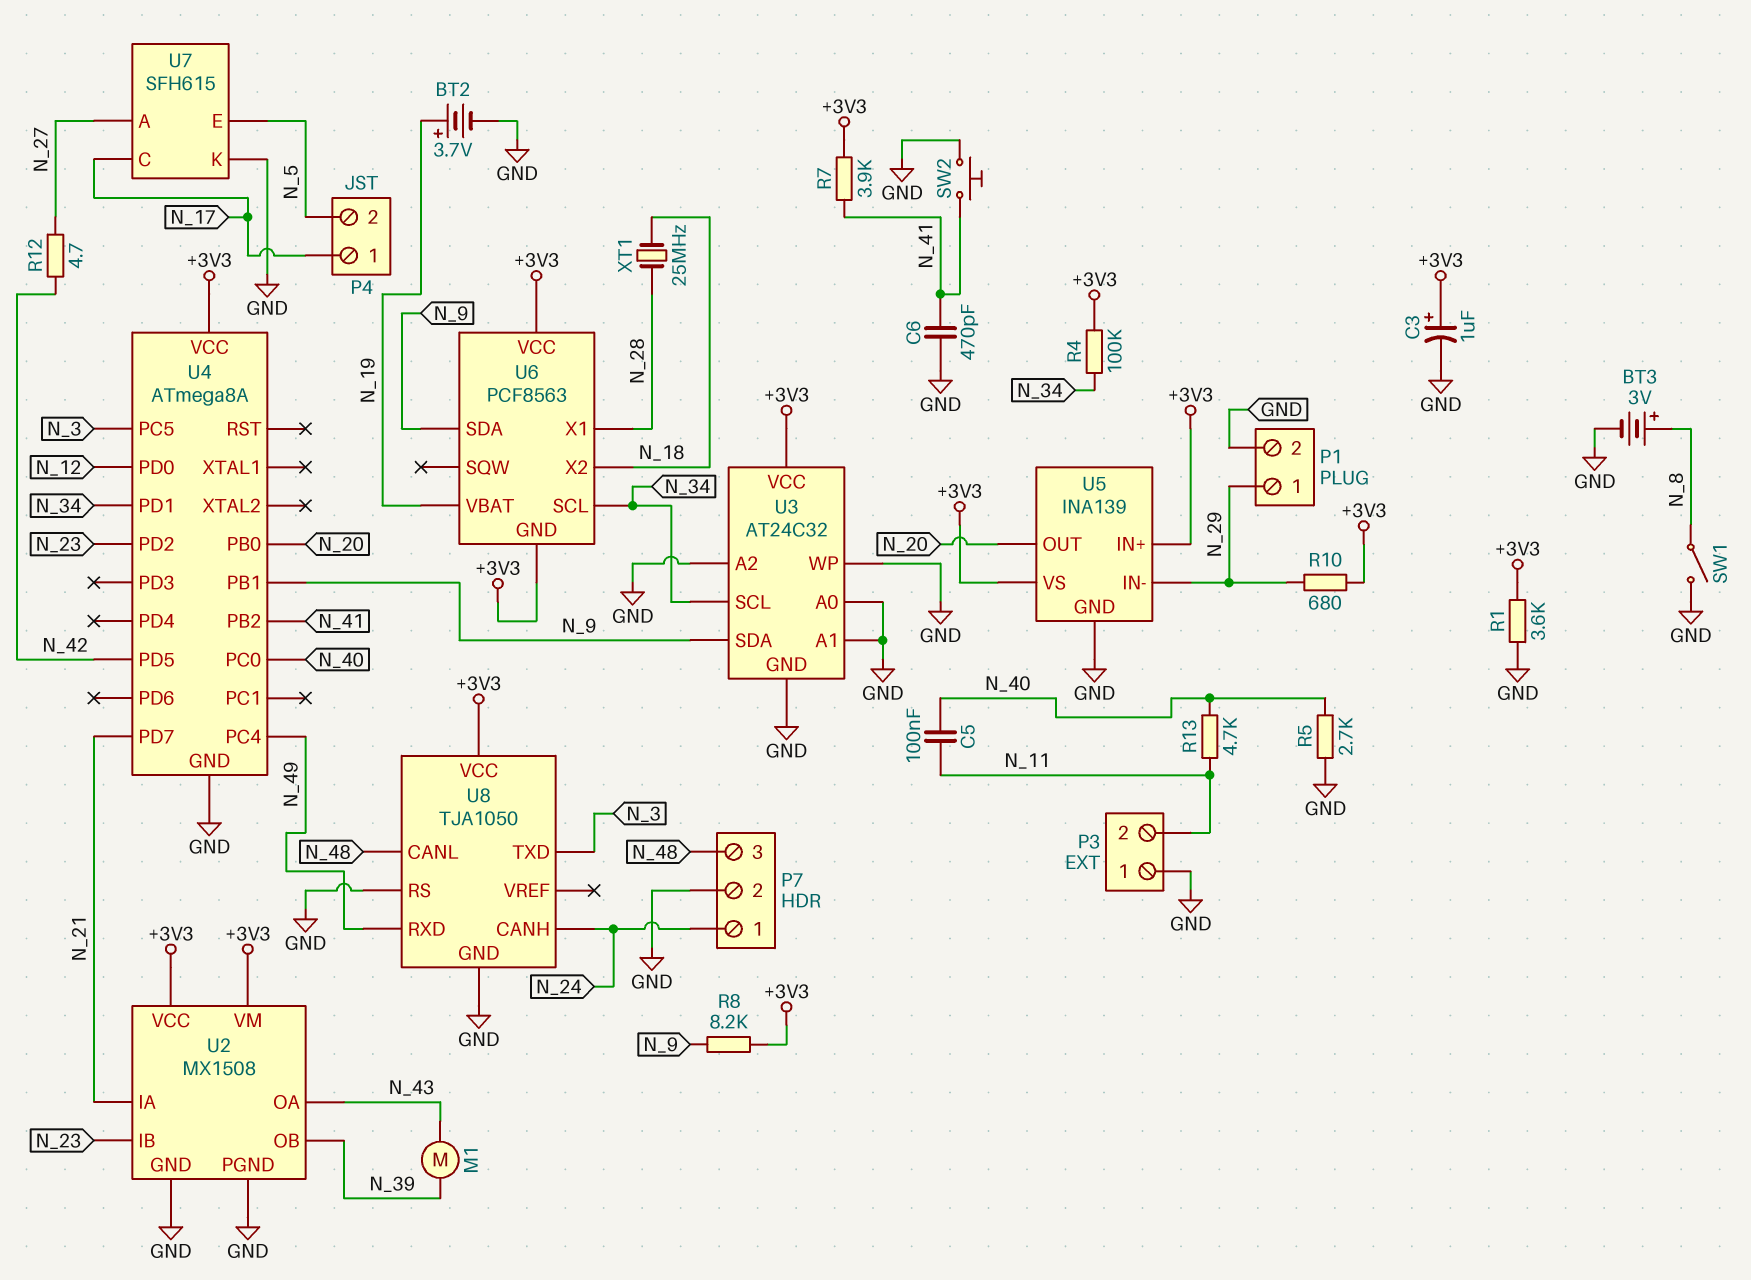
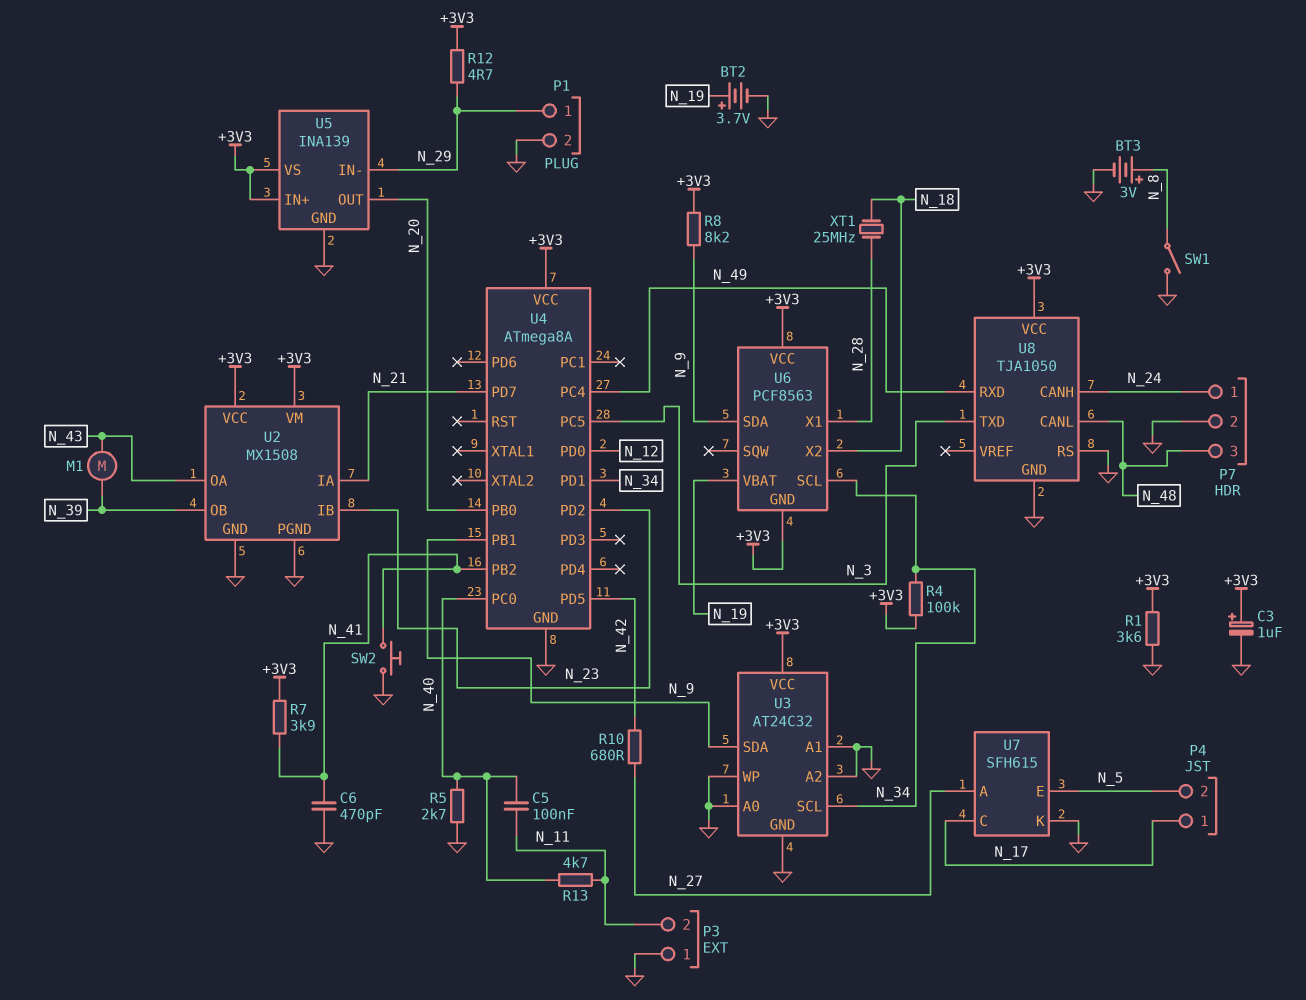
R10: 680 (+3V3, N_29) -> 680 (N_27, N_42)
R12: 4.7 (N_27, N_42) -> 4.7 (+3V3, N_29)

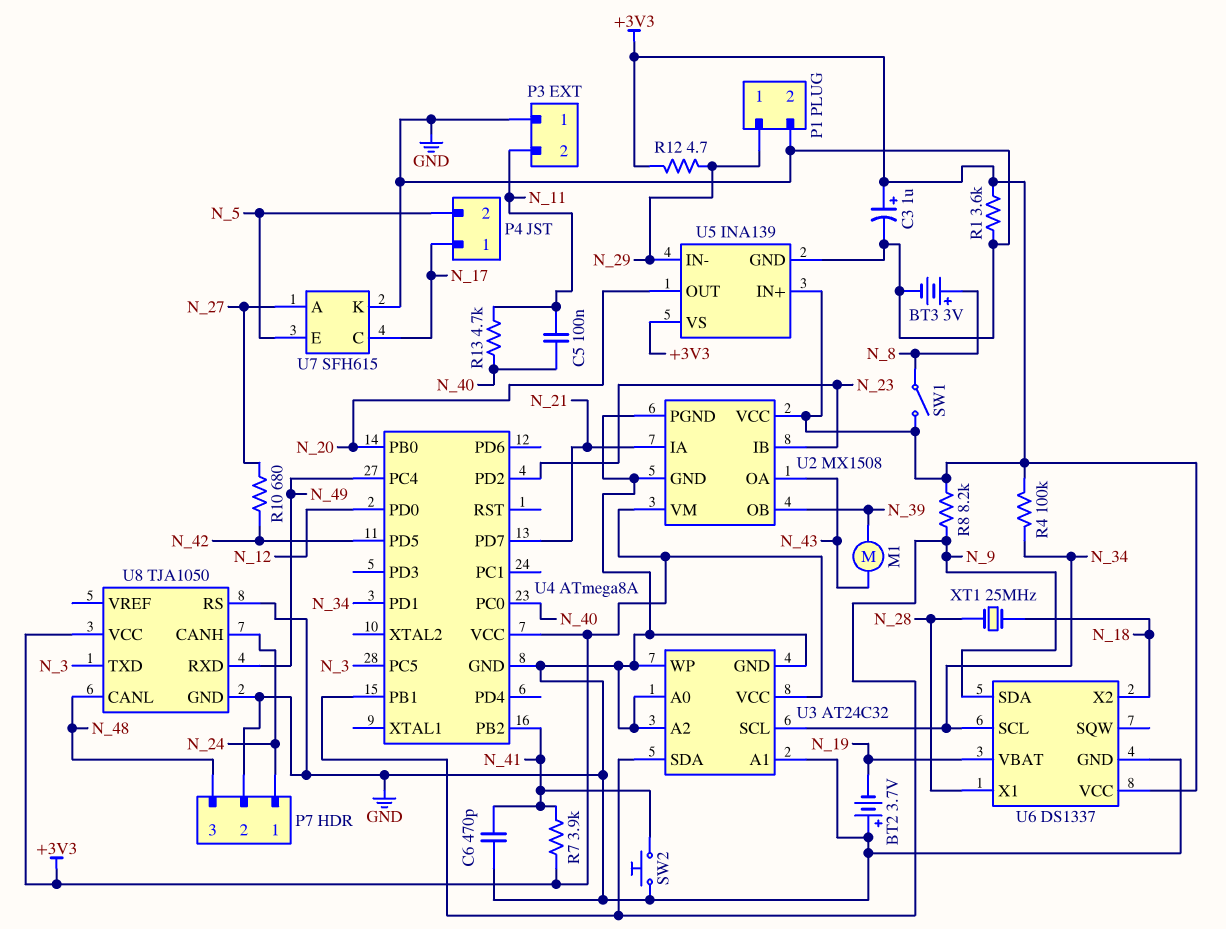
BT2: 3.7V (plus N_19, minus GND) -> 3.7V (plus GND, minus N_19)
R5: 2.7k (GND, N_40) -> none
SW1: switch (GND, N_8) -> switch (+3V3, N_8)
U6: PCF8563 -> DS1337
U6 pin GND: +3V3 -> GND

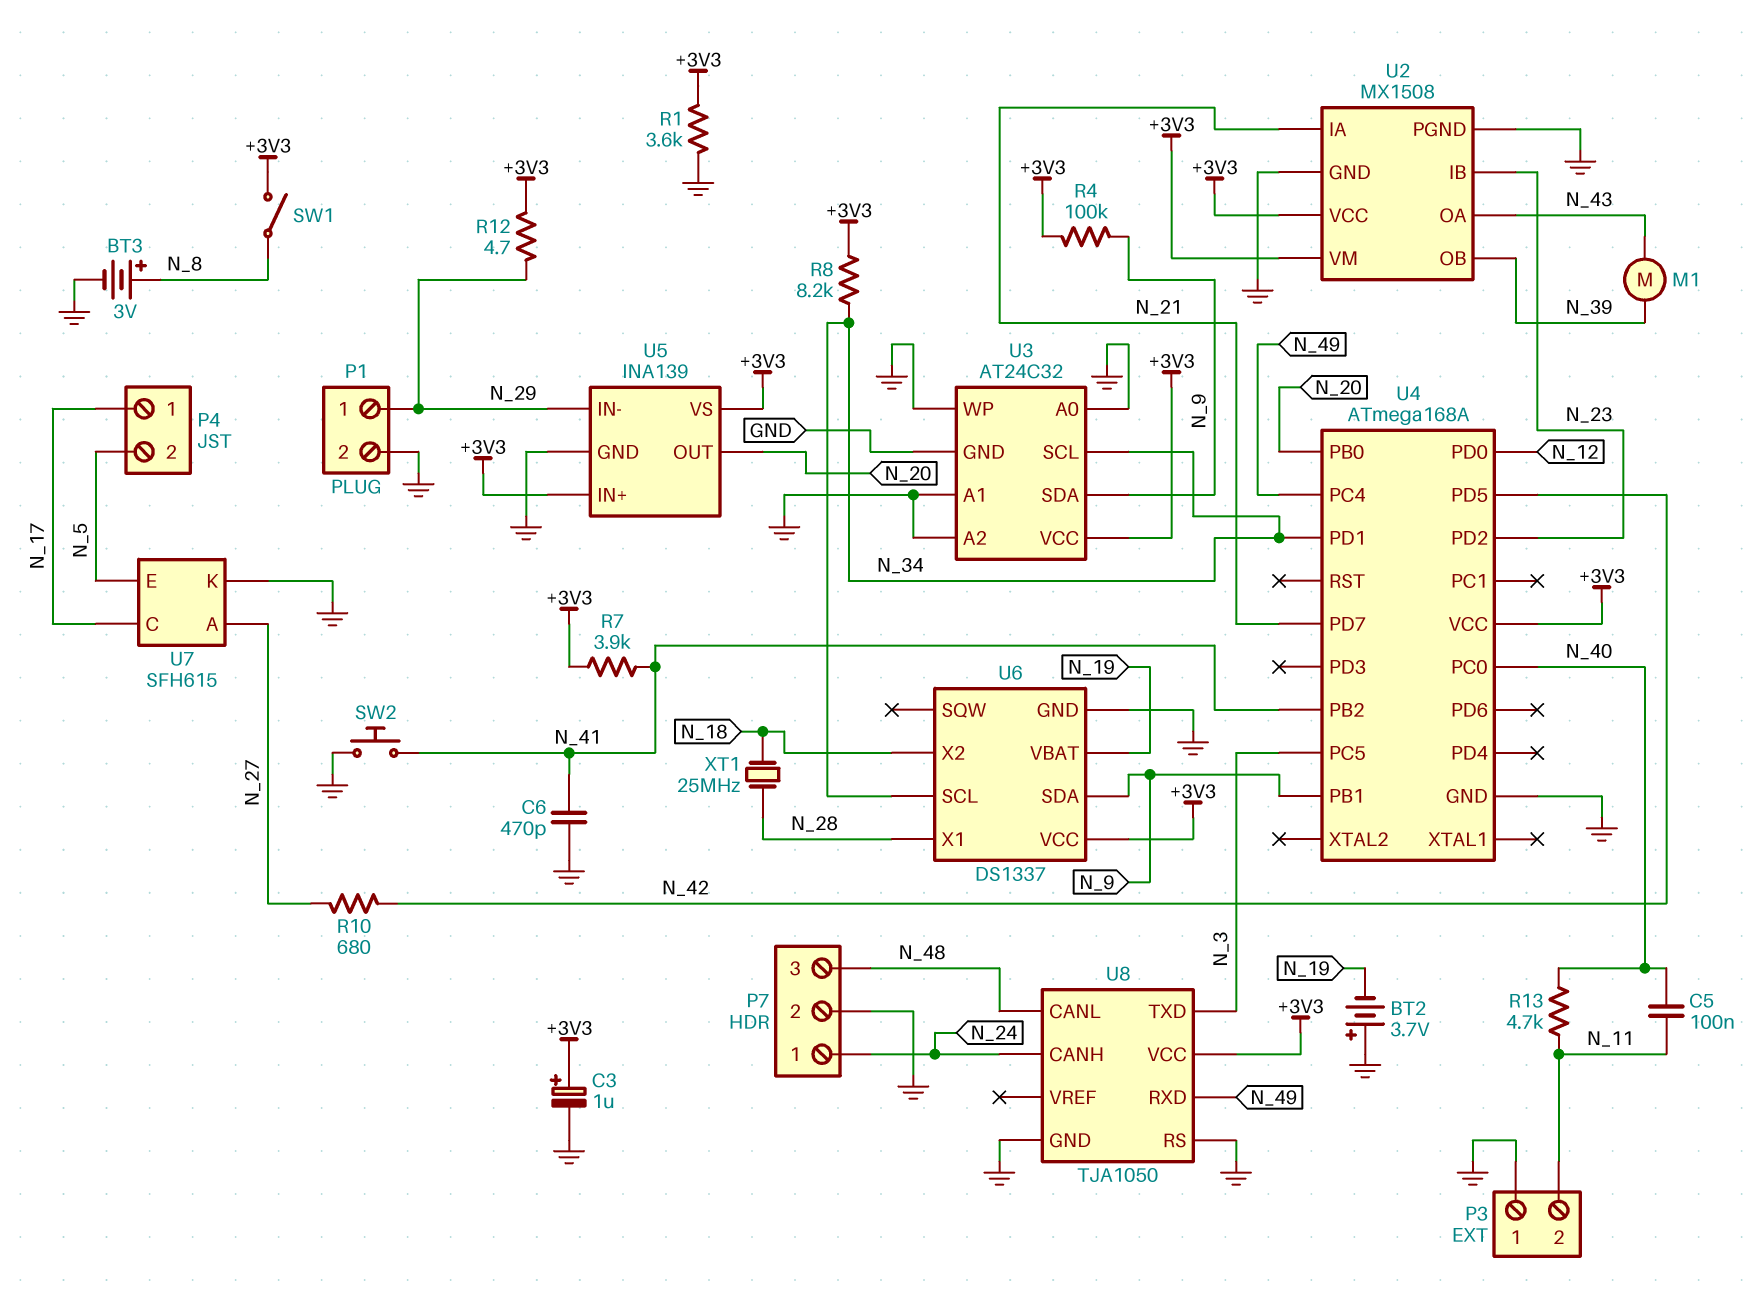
R4: 100k (+3V3, N_34) -> 100k (+3V3, N_9)
R8: 8.2k (+3V3, N_9) -> 8.2k (+3V3, N_34)
U4: ATmega8A -> ATmega168A

